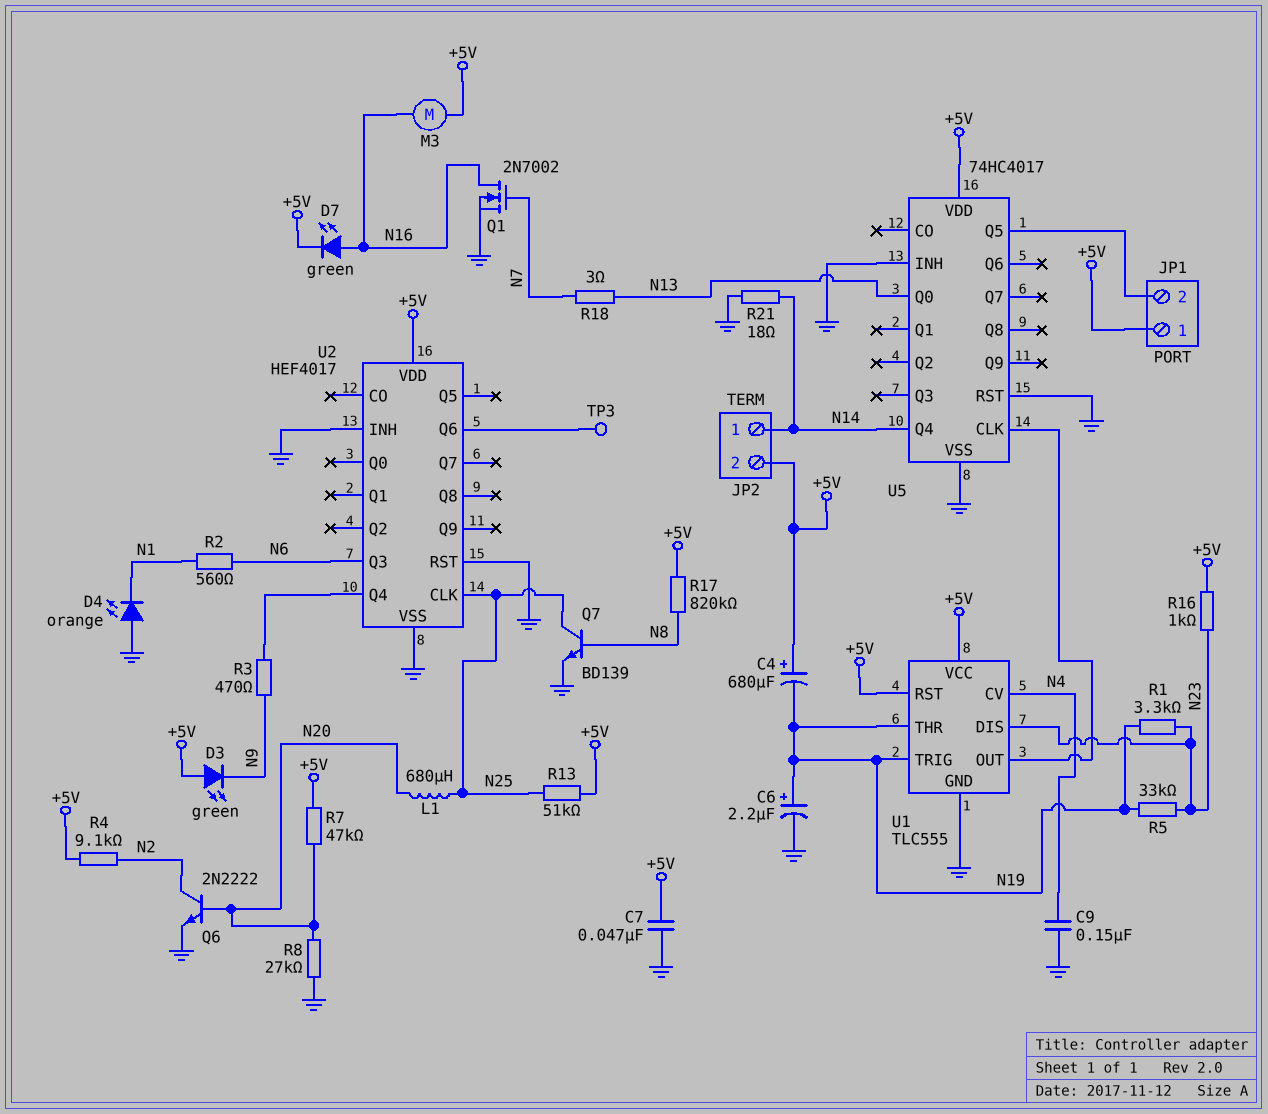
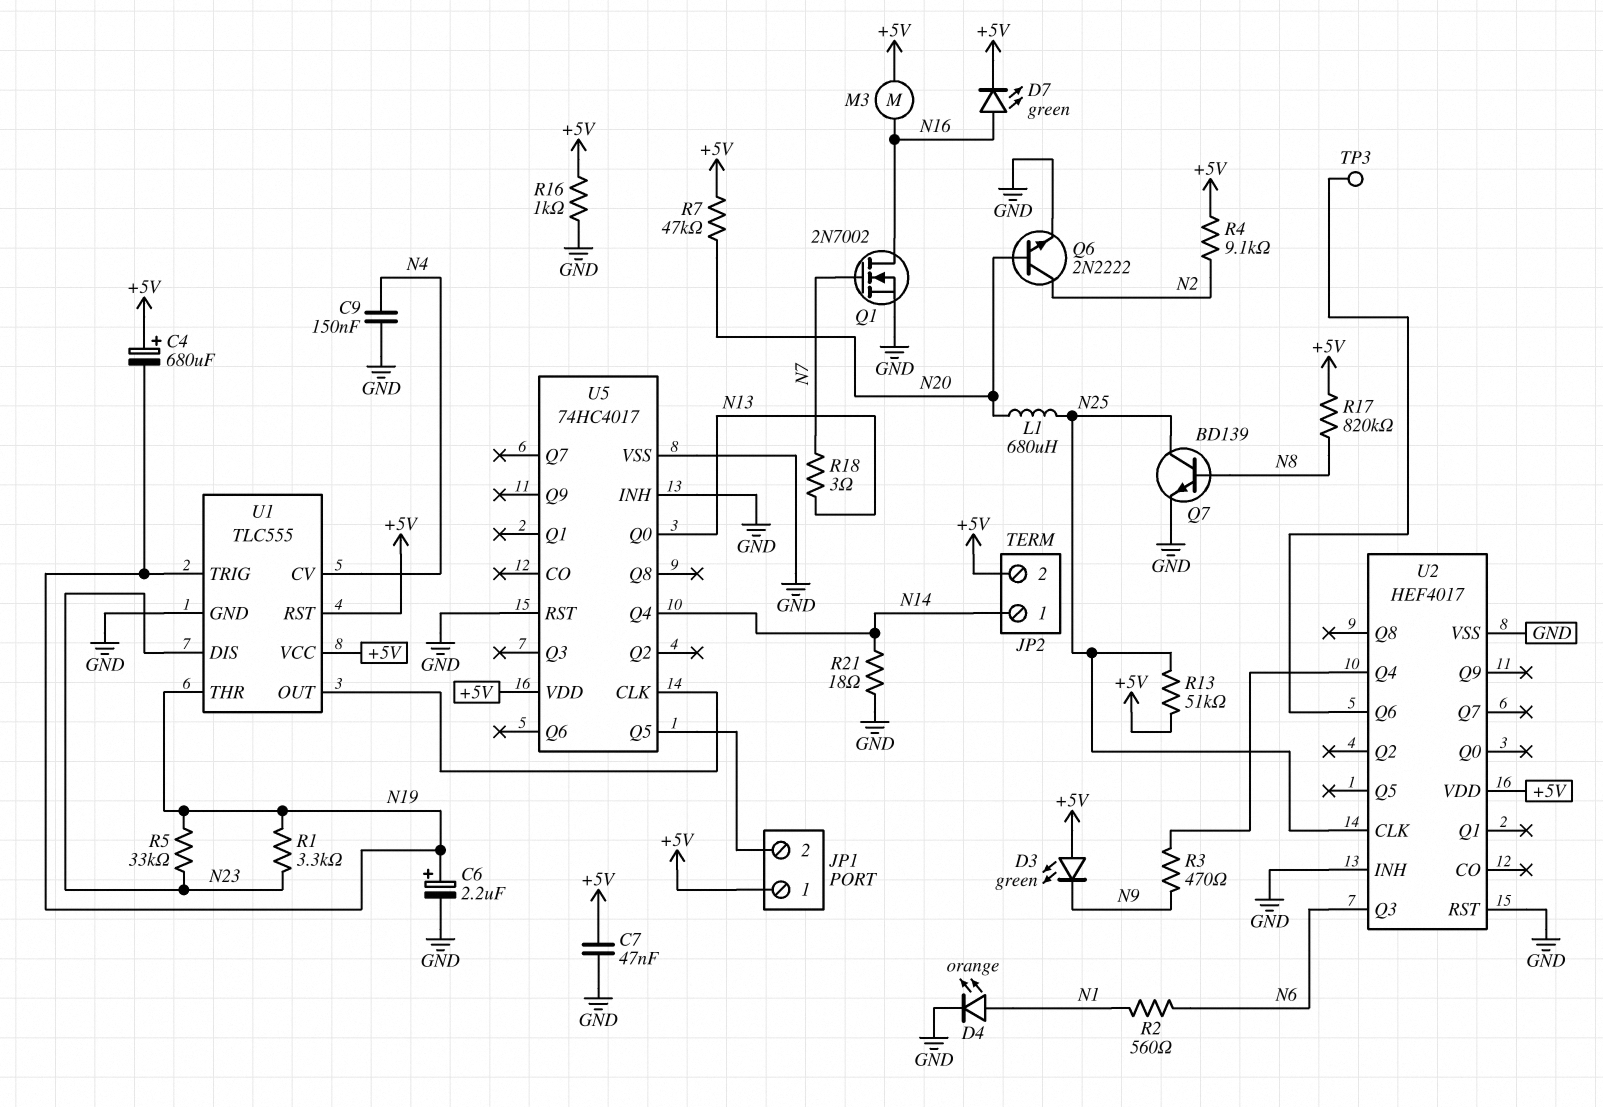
D4: LED orange (A GND, K N1) -> LED orange (A N1, K GND)
R8: 27k (GND, N20) -> none
R16: 1k (+5V, N23) -> 1k (+5V, GND)

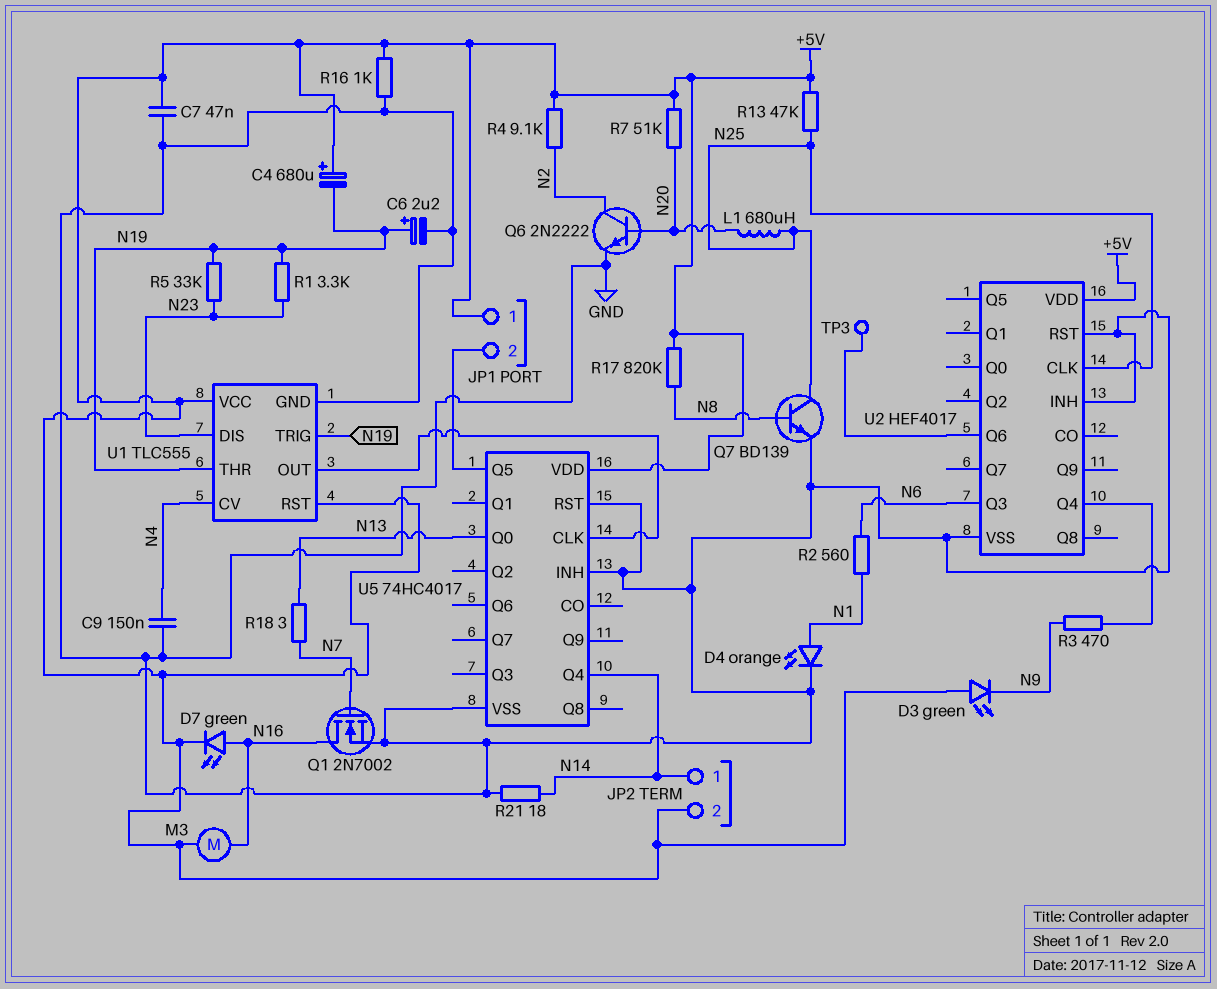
R7: 47k (+5V, N20) -> 51k (+5V, N20)
R13: 51k (+5V, N25) -> 47k (+5V, N25)

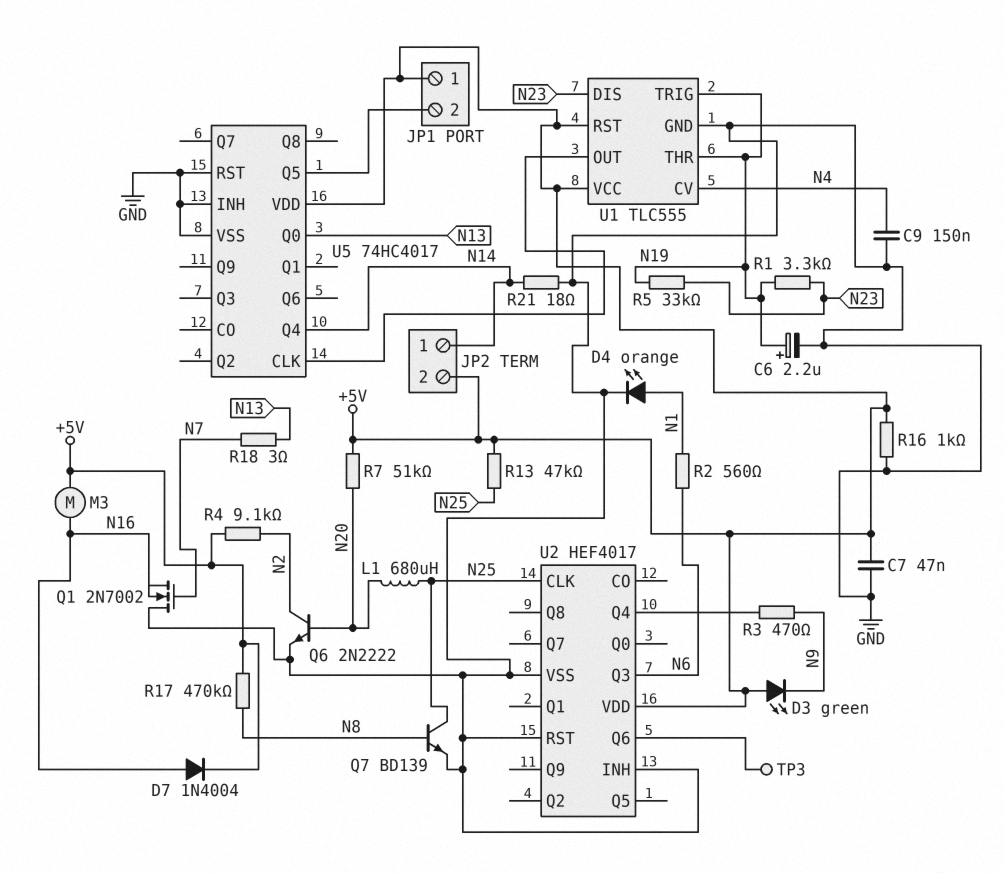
C4: 680uF (plus +5V, minus N19) -> none
D7: LED green (A N16, K +5V) -> diode 1N4004 (A N16, K +5V)
Q1: NMOS 2N7002 (G N7, D N16, S GND) -> NMOS 2N7002 (G N7, D GND, S N16)
R17: 820k (+5V, N8) -> 470k (+5V, N8)

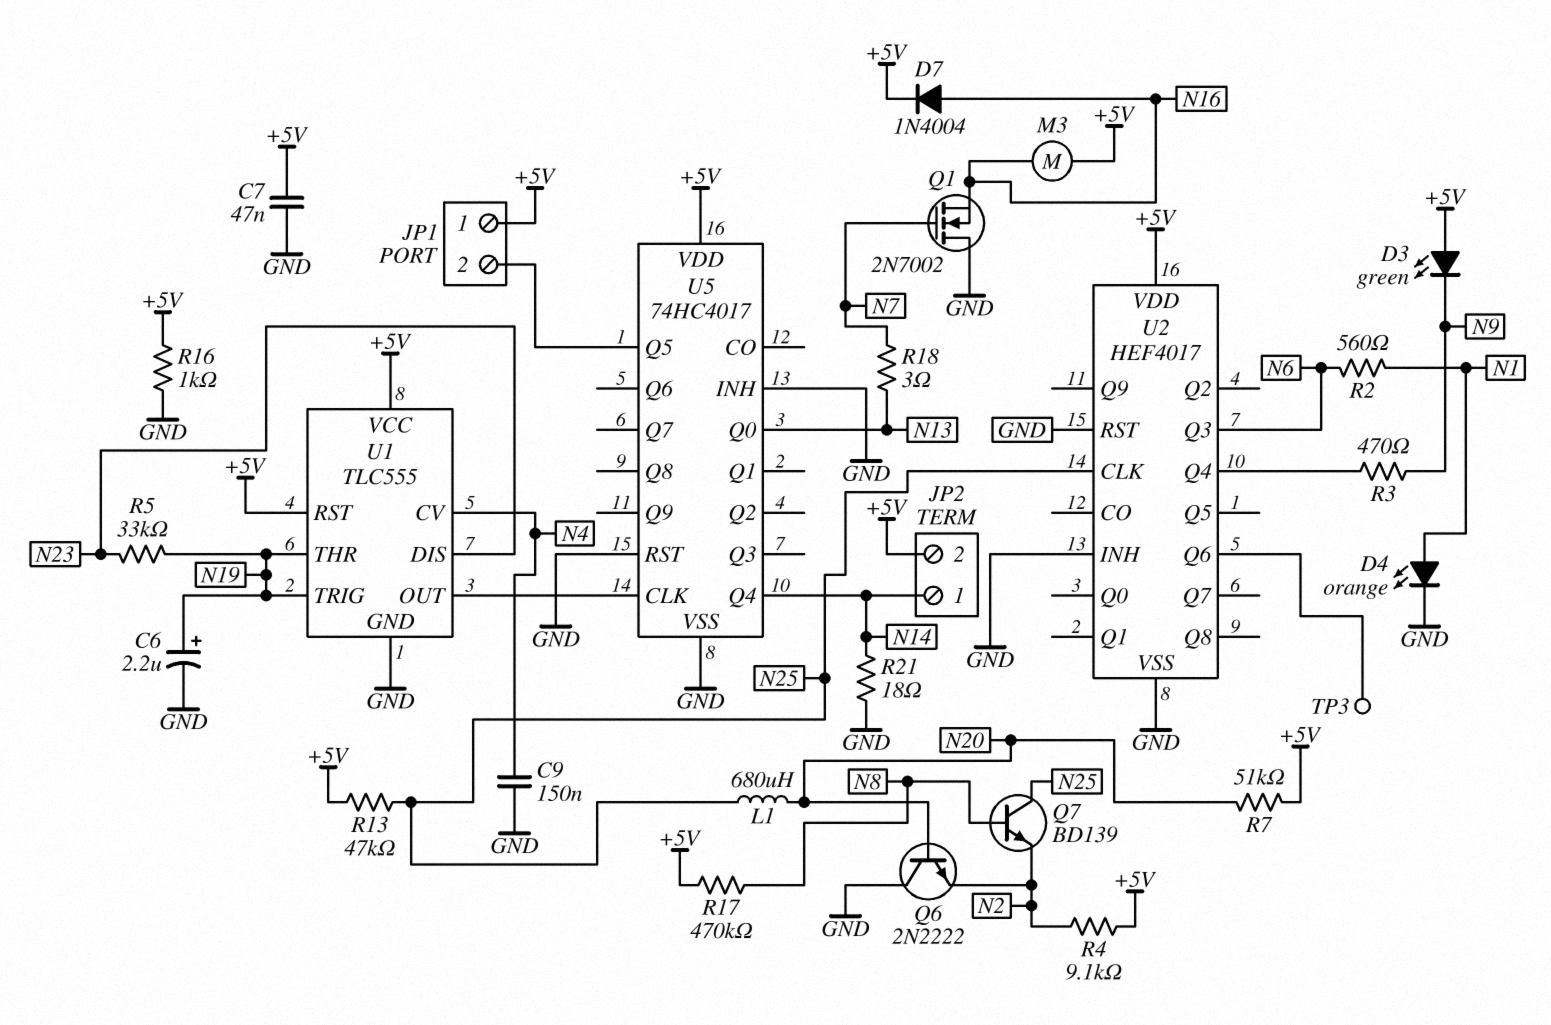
Q6: NPN 2N2222 (B N20, C N2, E GND) -> NPN 2N2222 (B N20, C GND, E N2)
Q7: NPN BD139 (B N8, C N25, E GND) -> NPN BD139 (B N8, C N25, E N2)
R1: 3.3k (N19, N23) -> none

